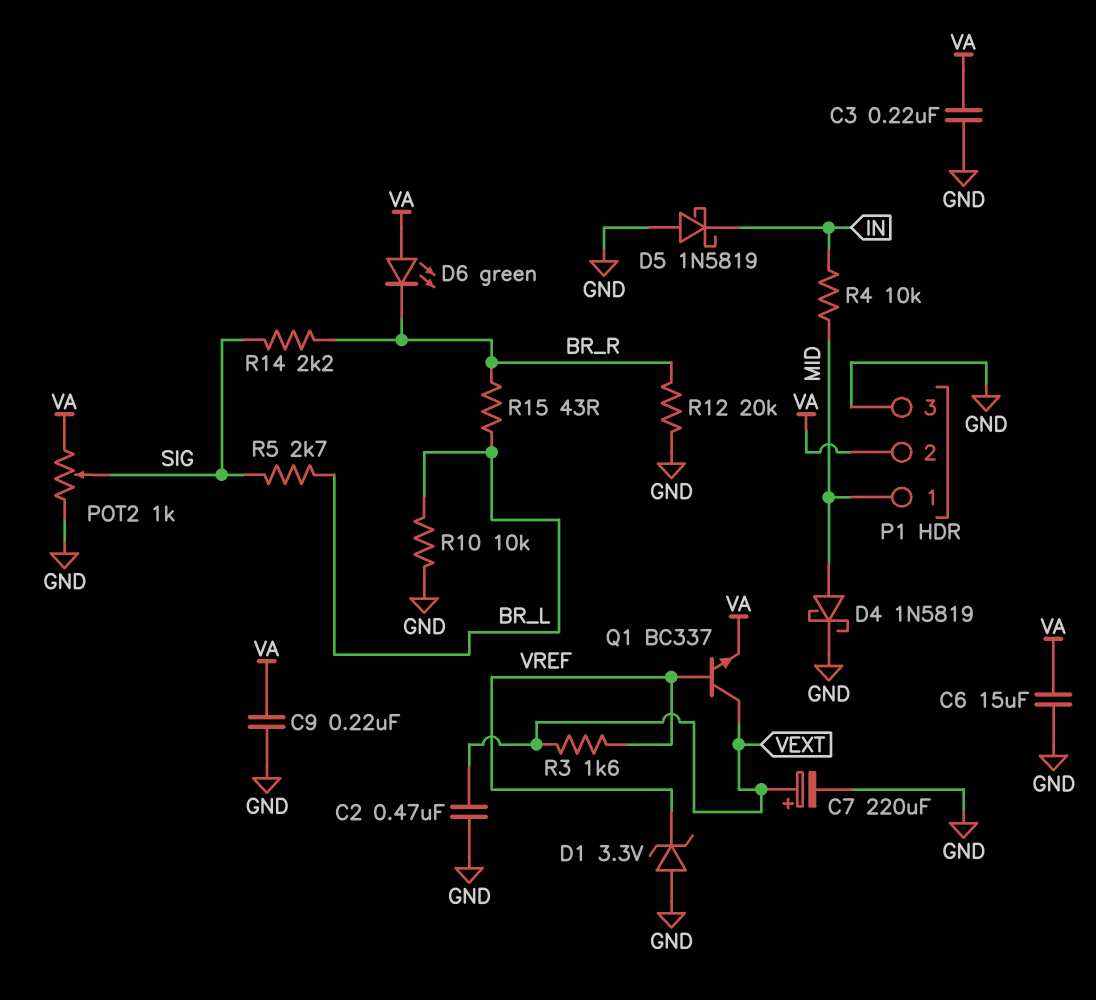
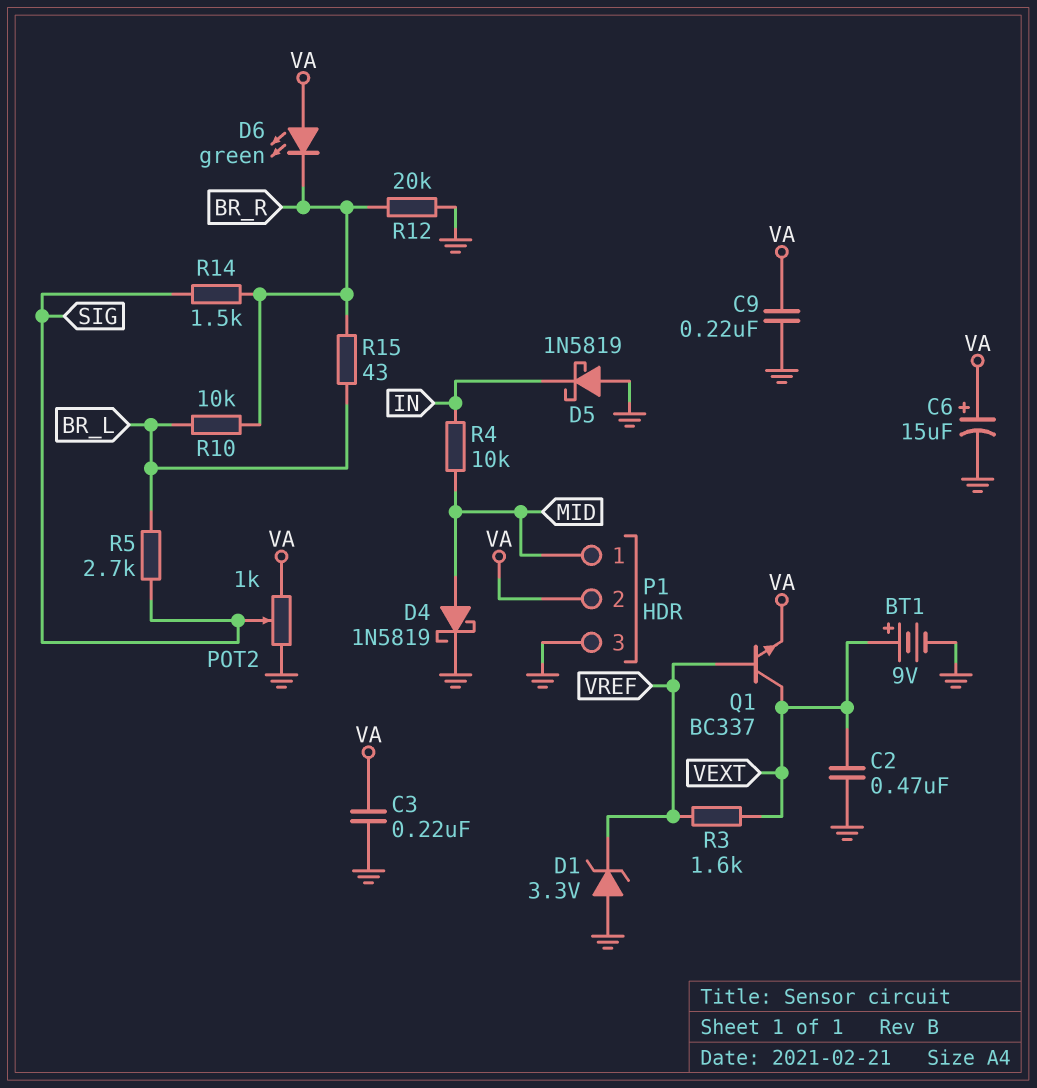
BT1: none -> 9V (plus VEXT, minus GND)
C6: 15uF (GND, VA) -> 15uF (plus VA, minus GND)
C7: 220uF (plus VEXT, minus GND) -> none
R10: 10k (BR_L, GND) -> 10k (BR_L, BR_R)
R14: 2.2k (BR_R, SIG) -> 1.5k (BR_R, SIG)

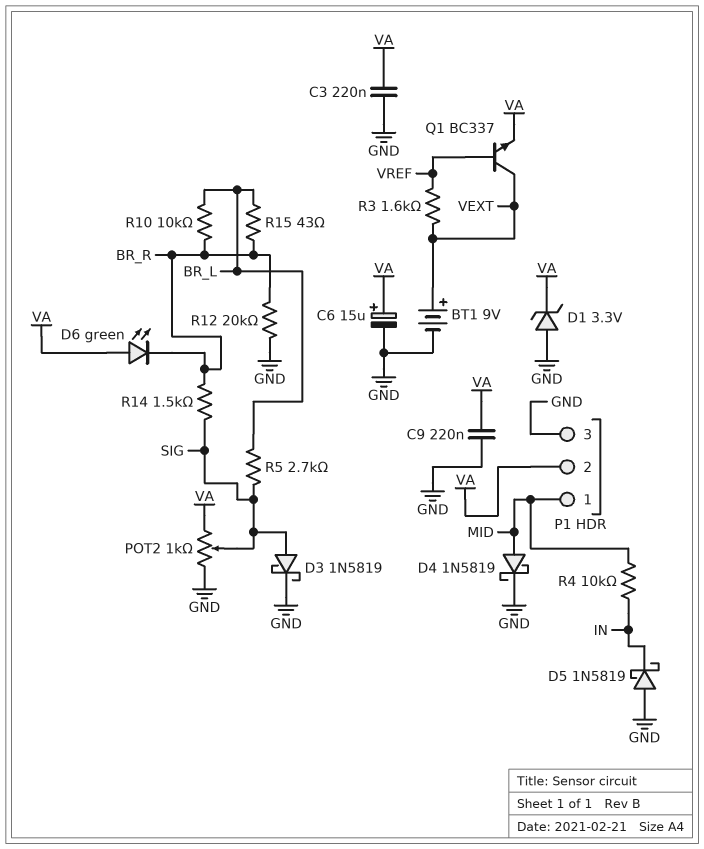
C2: 470nF (GND, VEXT) -> none
D1: zener 3.3V (A GND, K VREF) -> zener 3.3V (A GND, K VA)
D3: none -> schottky 1N5819 (A SIG, K GND)

